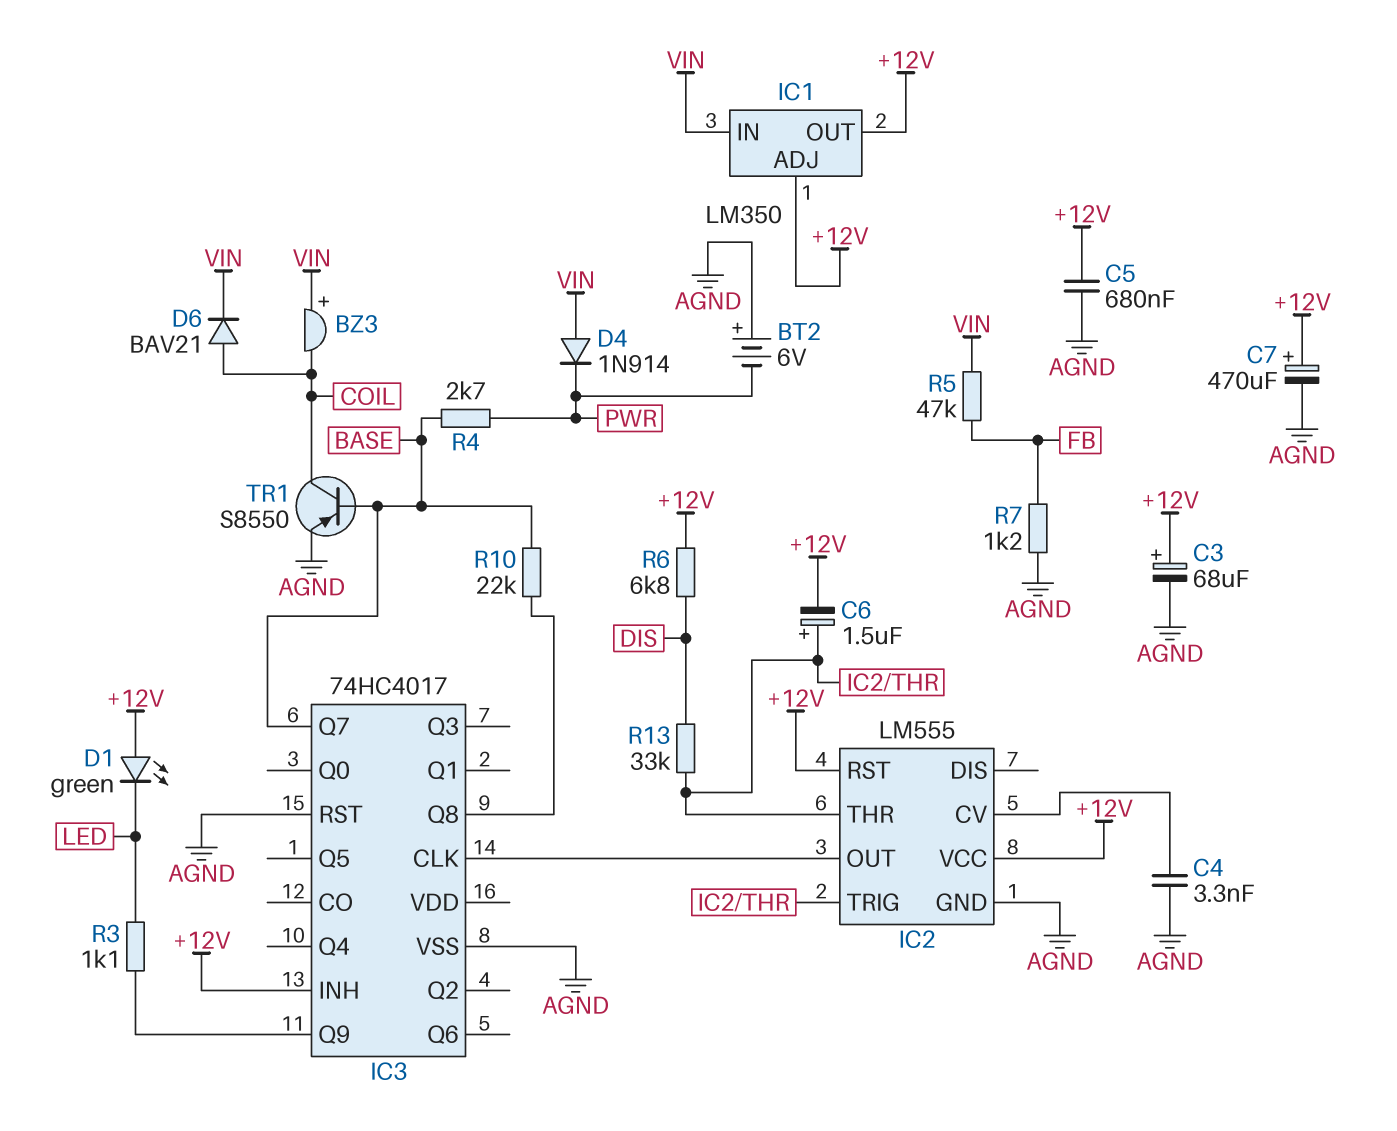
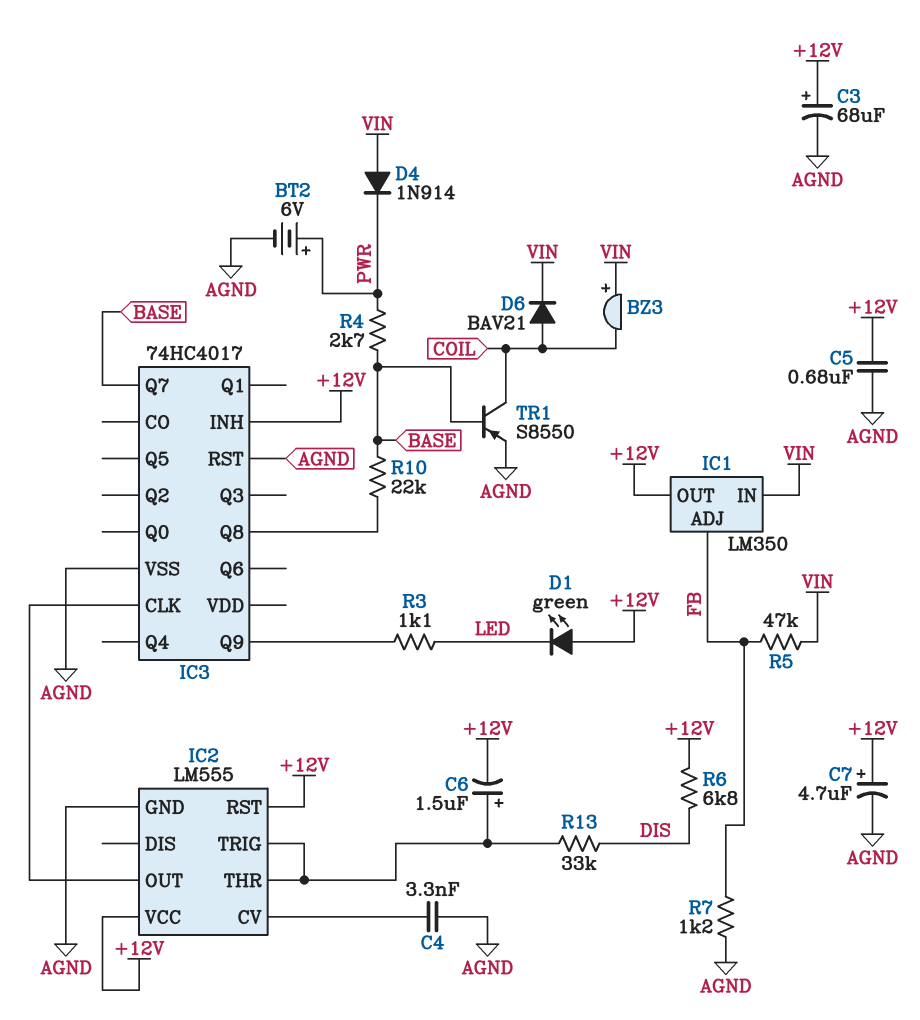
BT2: 6V (plus AGND, minus PWR) -> 6V (plus PWR, minus AGND)
C7: 470uF (plus +12V, minus AGND) -> 4.7uF (plus +12V, minus AGND)
IC1 pin ADJ: +12V -> FB

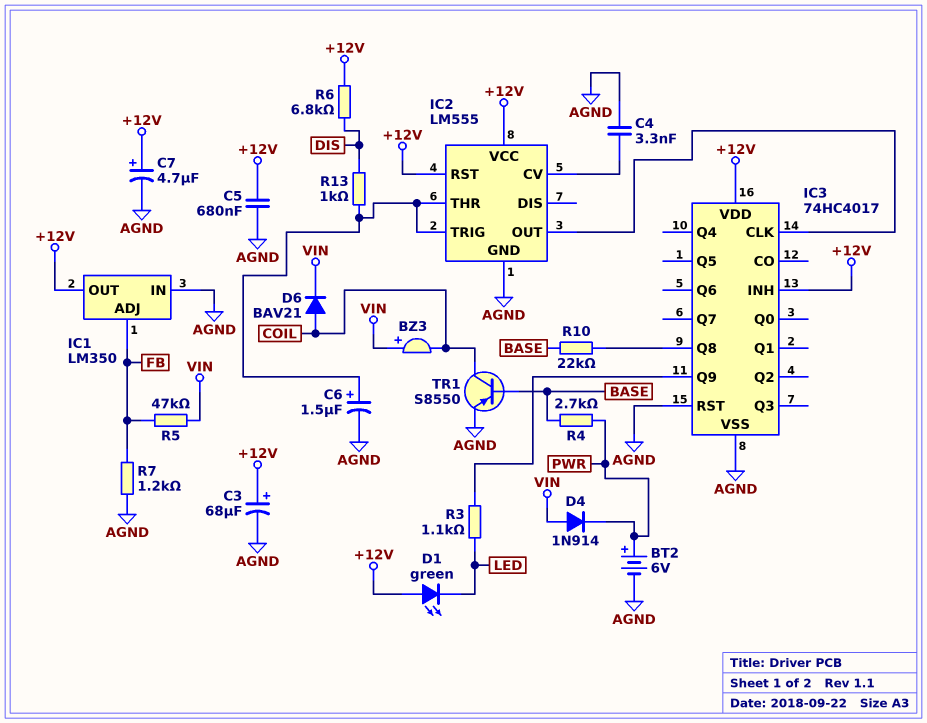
C6: 1.5uF (plus IC2/THR, minus +12V) -> 1.5uF (plus IC2/THR, minus AGND)
IC1 pin IN: VIN -> AGND
IC3 pin Q7: BASE -> none
IC3 pin VDD: none -> +12V
R13: 33k (DIS, IC2/THR) -> 1k (DIS, IC2/THR)

